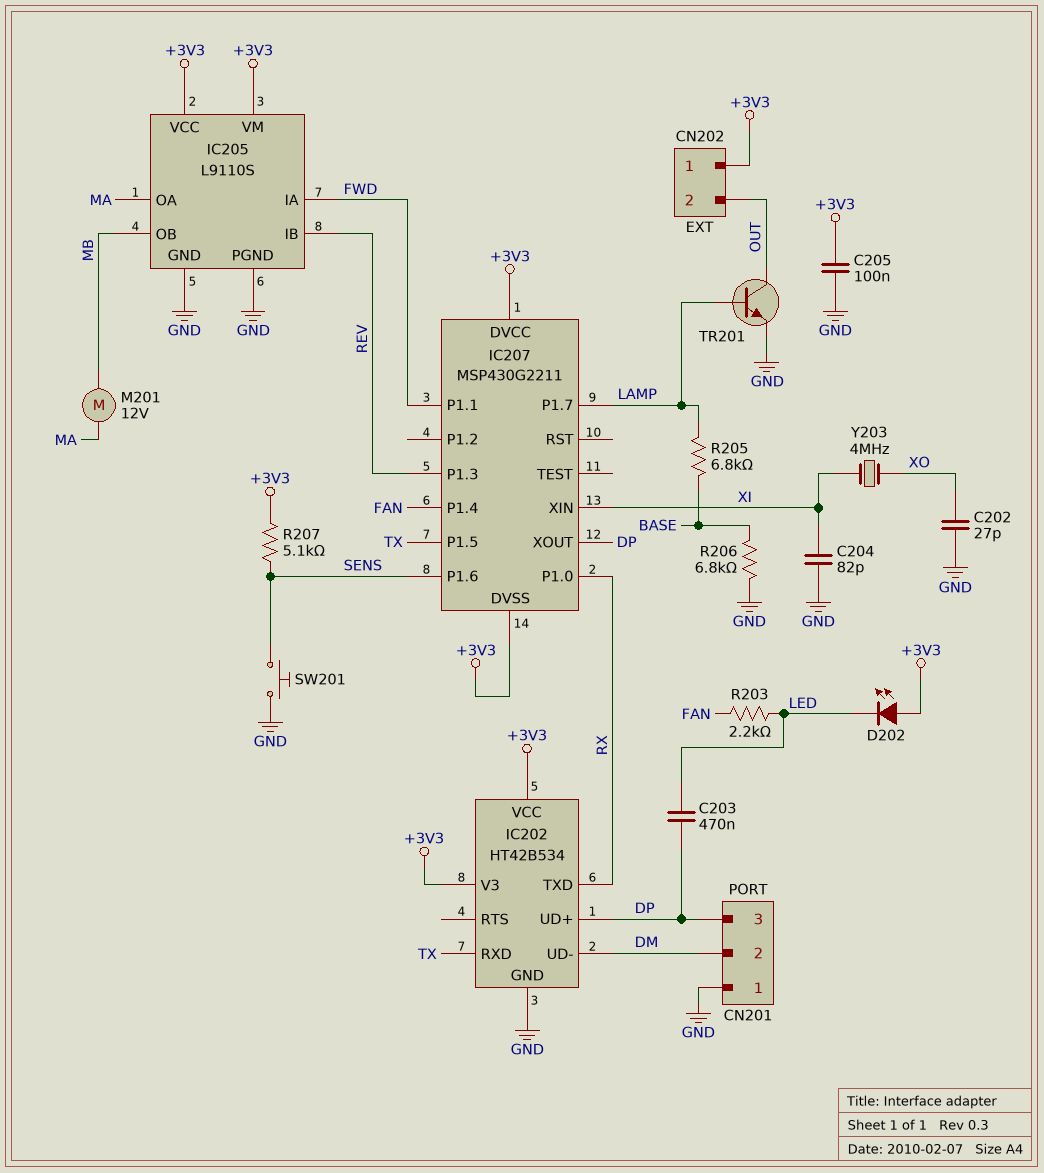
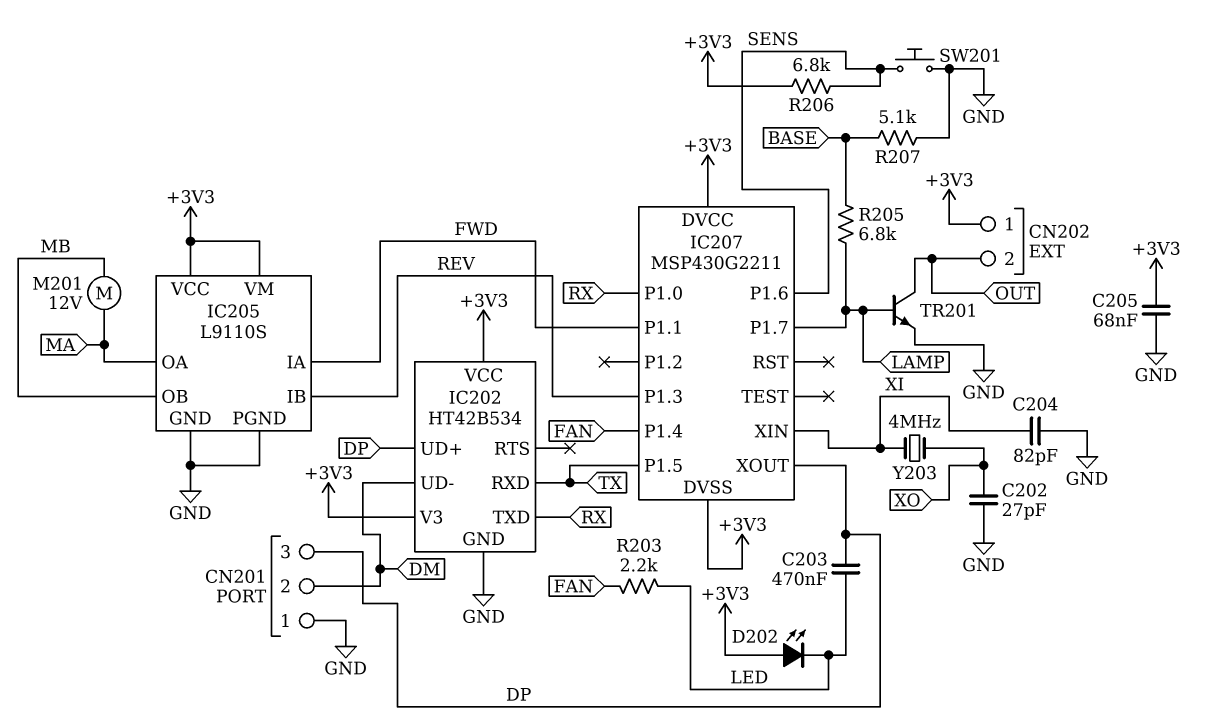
C205: 100nF (+3V3, GND) -> 68nF (+3V3, GND)
R206: 6.8k (BASE, GND) -> 6.8k (+3V3, SENS)
R207: 5.1k (+3V3, SENS) -> 5.1k (BASE, GND)

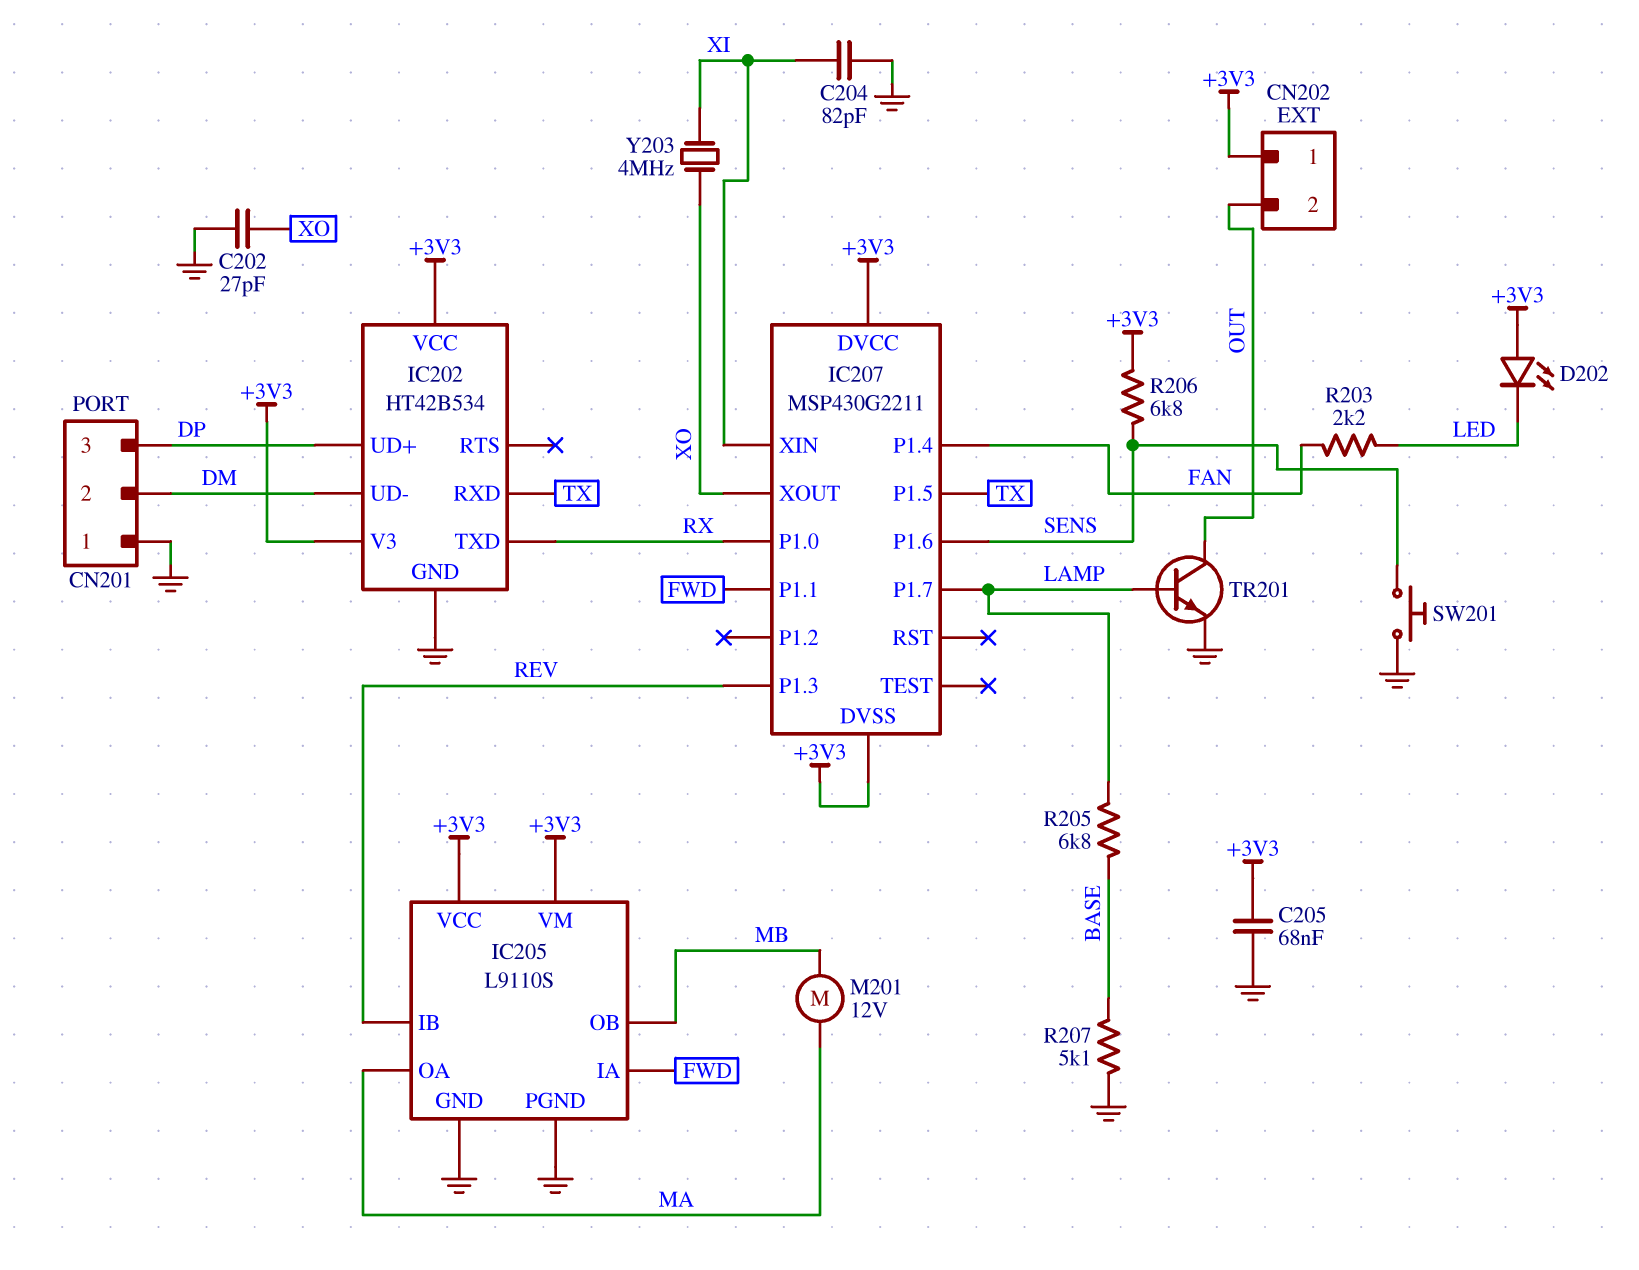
C203: 470nF (DP, LED) -> none
IC207 pin XOUT: DP -> XO

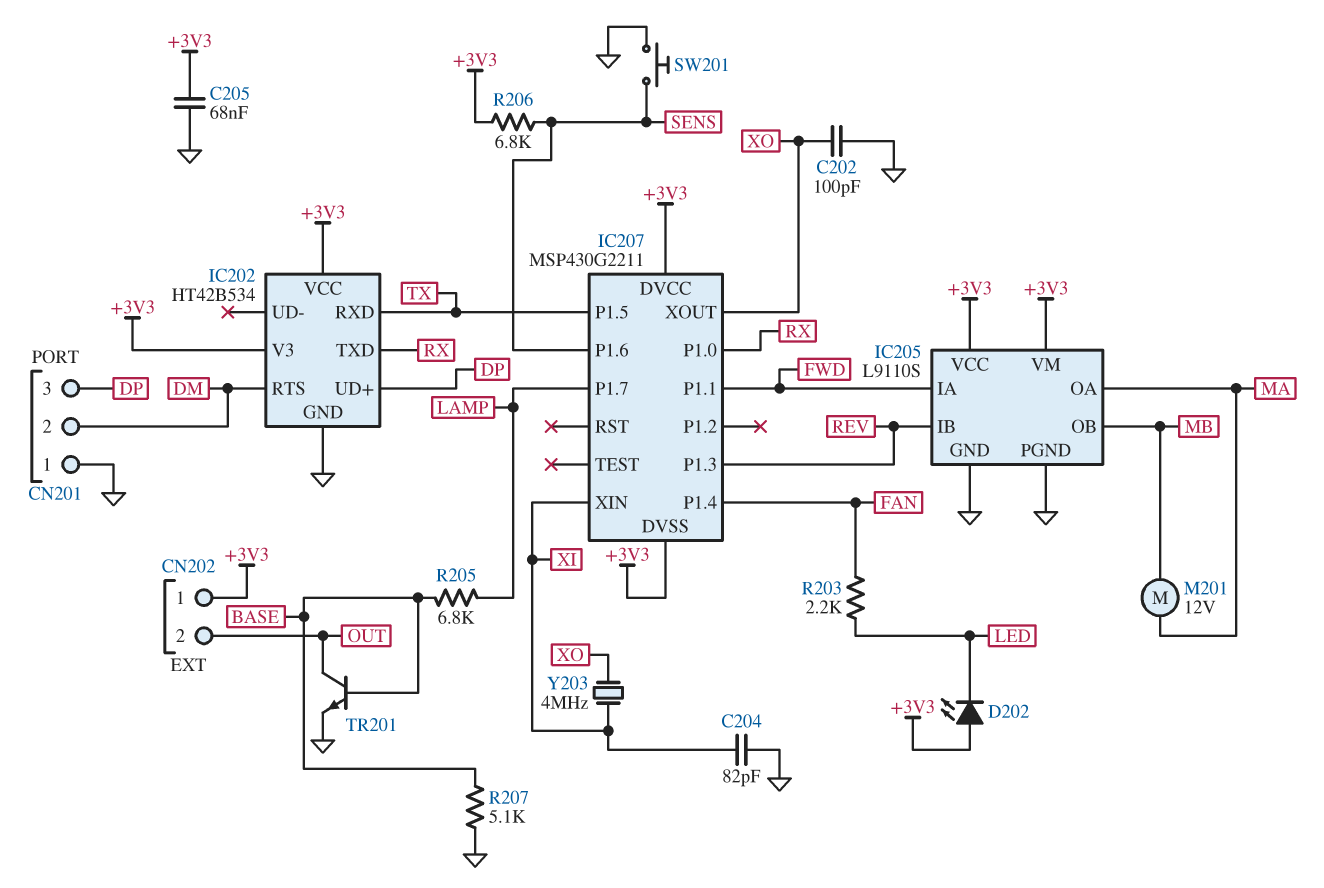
C202: 27pF (GND, XO) -> 100pF (GND, XO)
IC202 pin RTS: none -> DM
IC202 pin UD-: DM -> none
TR201: NPN (B LAMP, C OUT, E GND) -> NPN (B BASE, C OUT, E GND)

